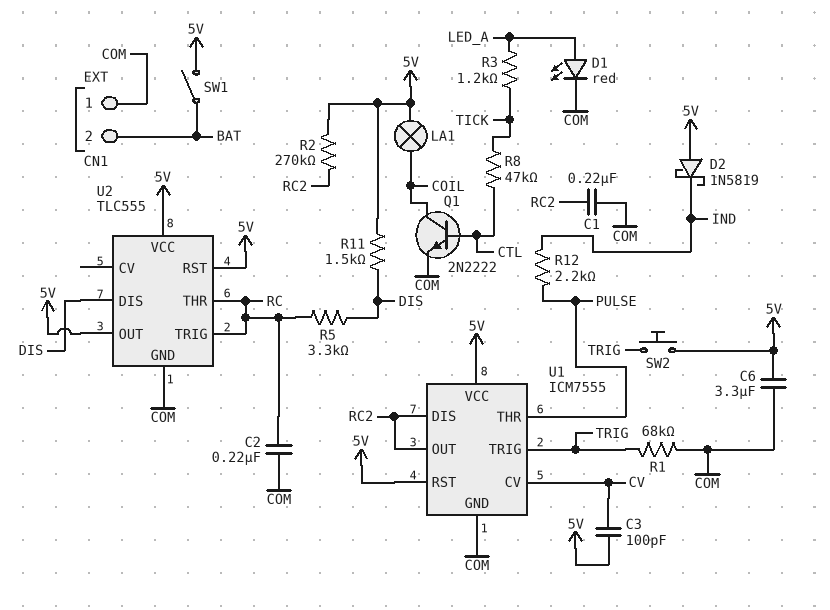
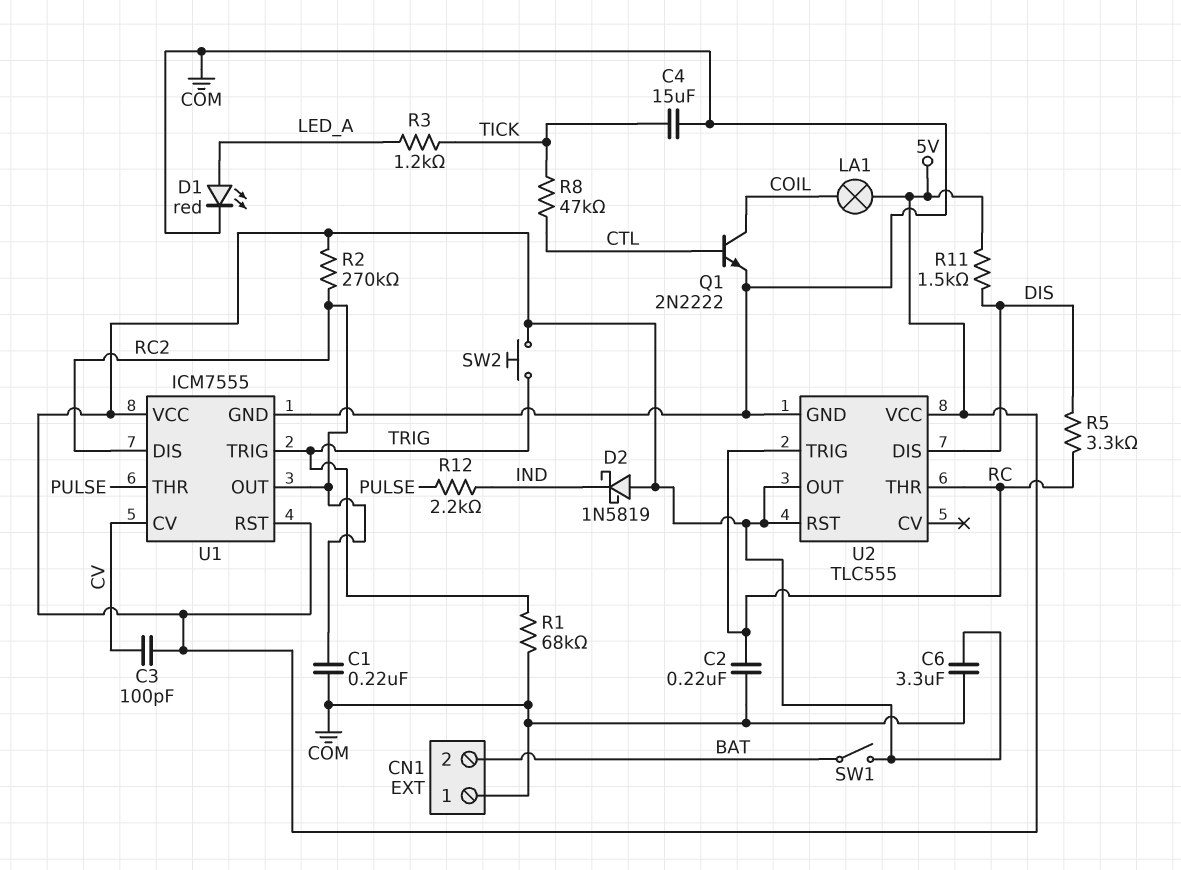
C4: none -> 15uF (COM, TICK)

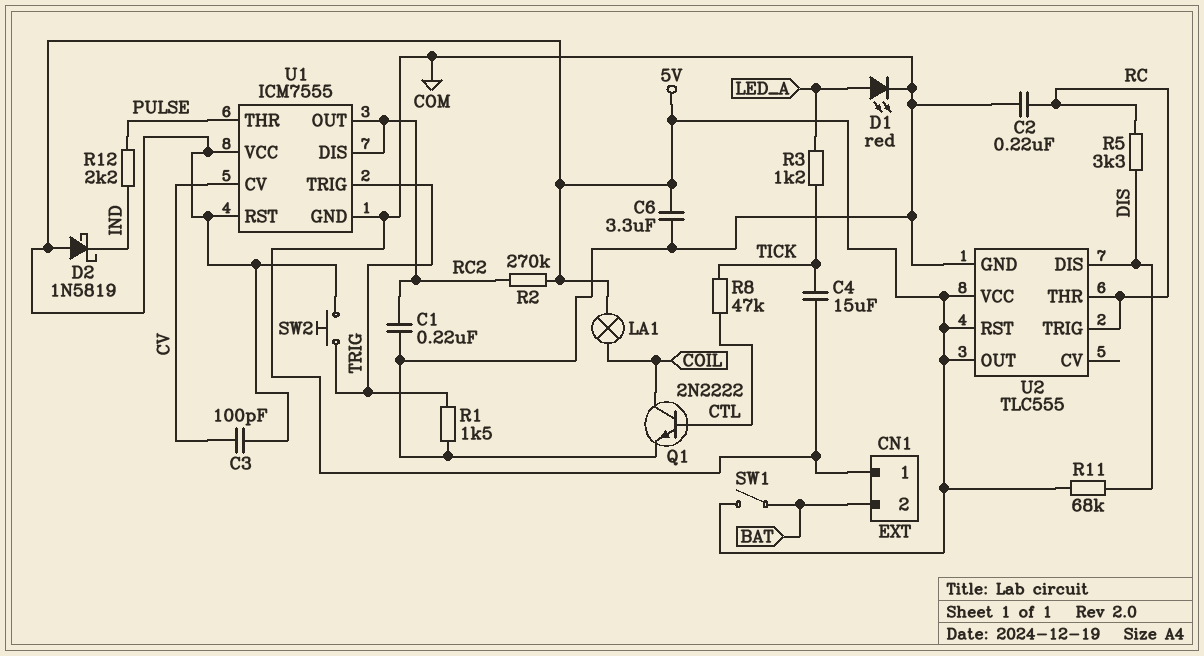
R1: 68k (COM, TRIG) -> 1.5k (COM, TRIG)
R11: 1.5k (5V, DIS) -> 68k (5V, DIS)

